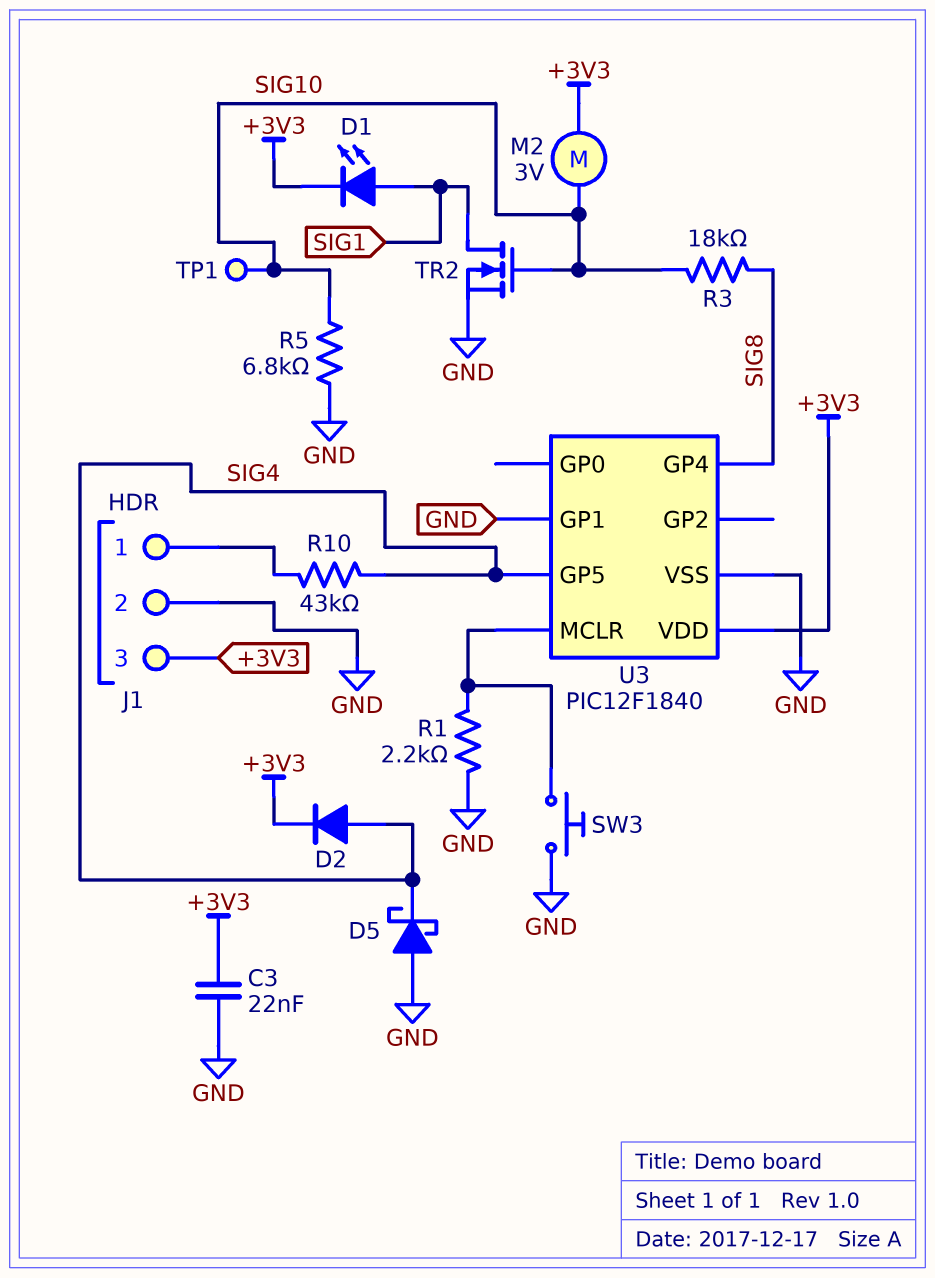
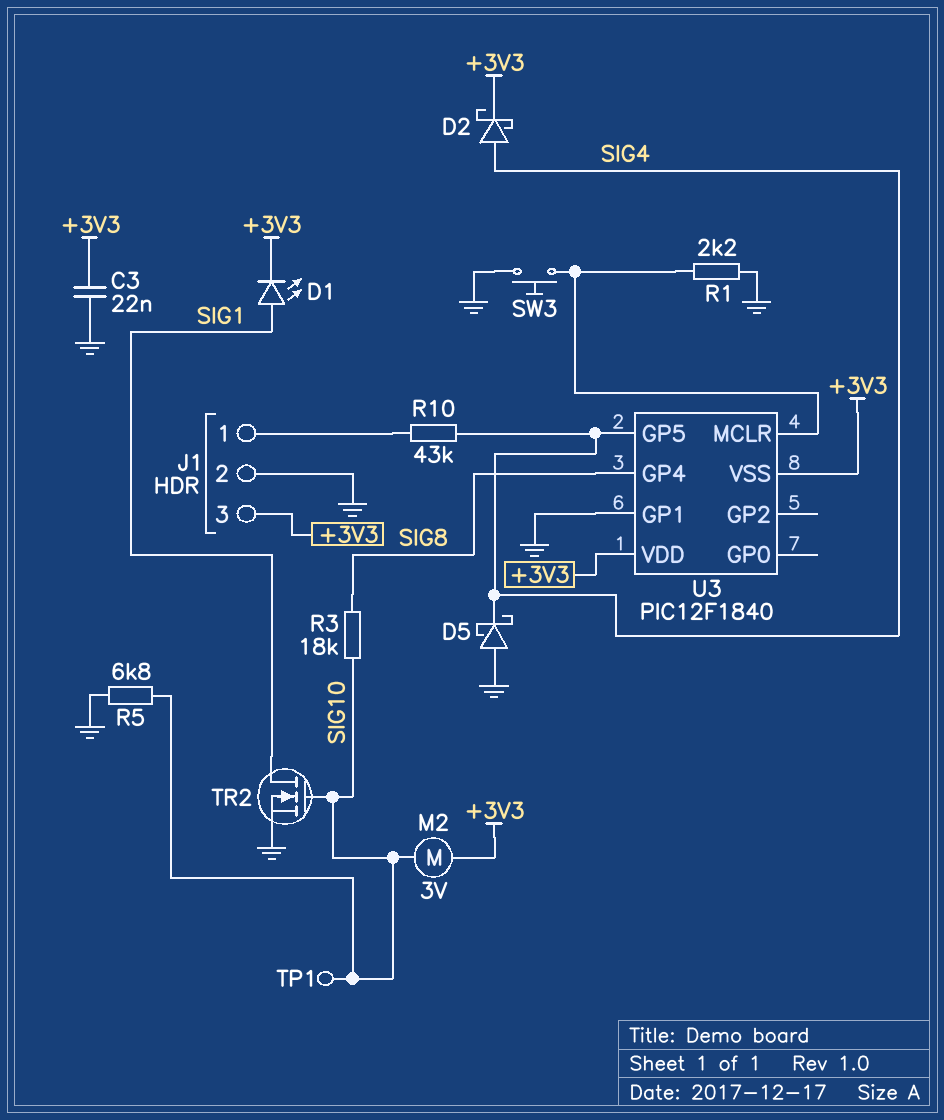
D2: diode (A SIG4, K +3V3) -> schottky (A SIG4, K +3V3)
U3 pin VSS: GND -> +3V3

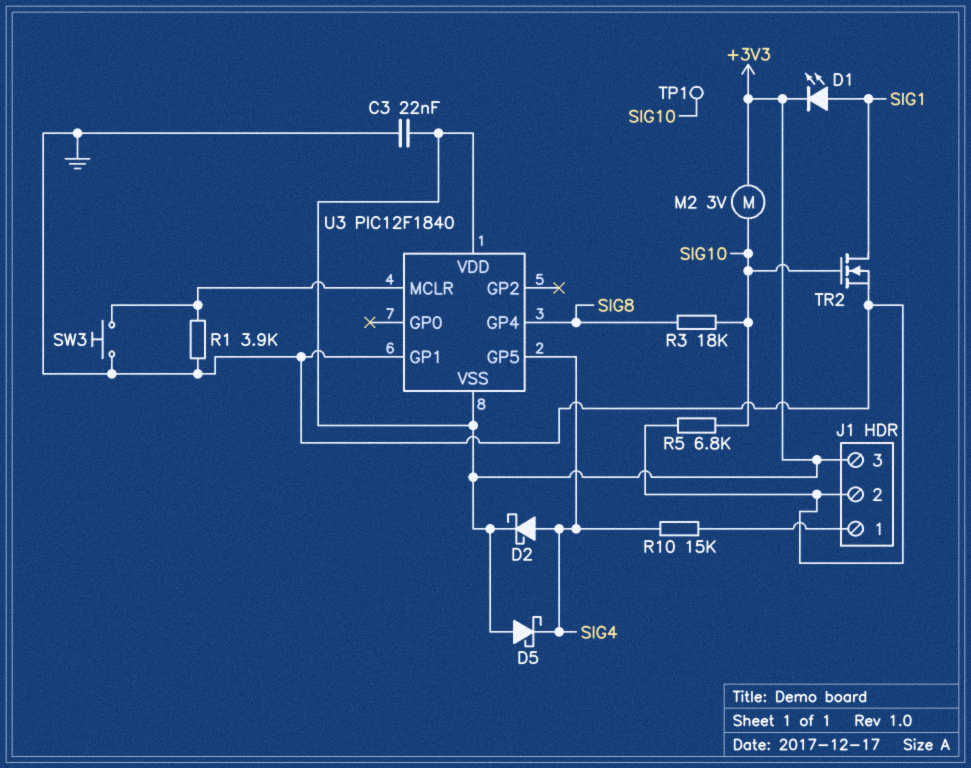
D5: schottky (A GND, K SIG4) -> schottky (A +3V3, K SIG4)
R1: 2.2k (GND, U3/MCLR) -> 3.9k (GND, U3/MCLR)
R10: 43k (J1/1, SIG4) -> 15k (J1/1, SIG4)

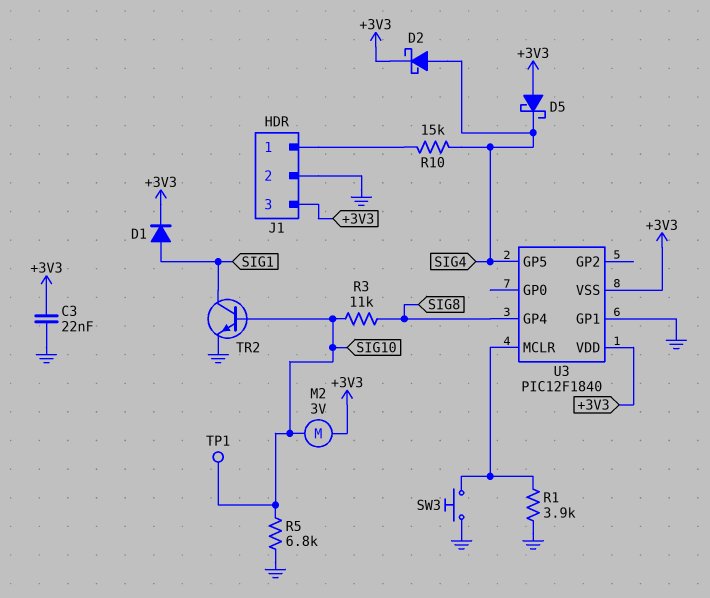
D1: LED (A SIG1, K +3V3) -> diode (A SIG1, K +3V3)
R3: 18k (SIG8, SIG10) -> 11k (SIG8, SIG10)
TR2: NMOS (G SIG10, D SIG1, S GND) -> NPN (B SIG10, C SIG1, E GND)

